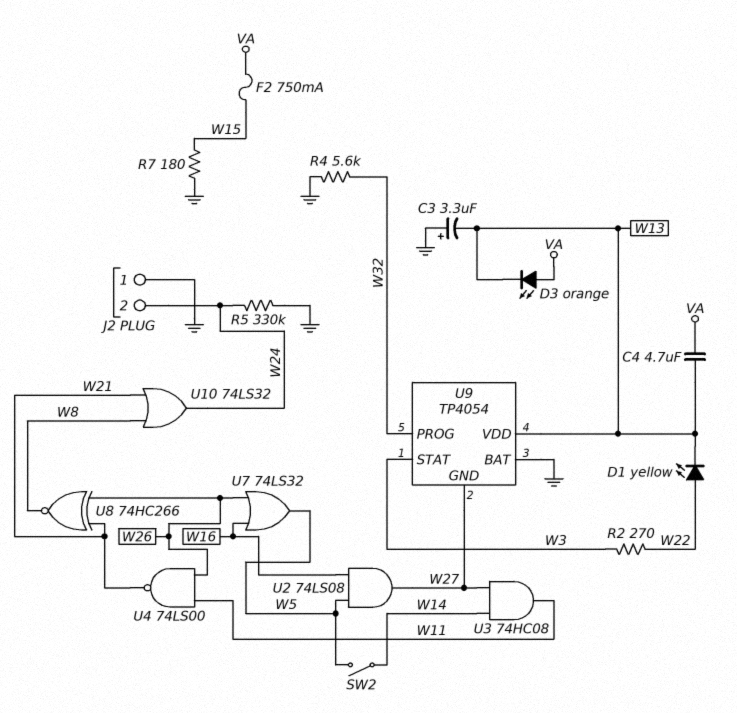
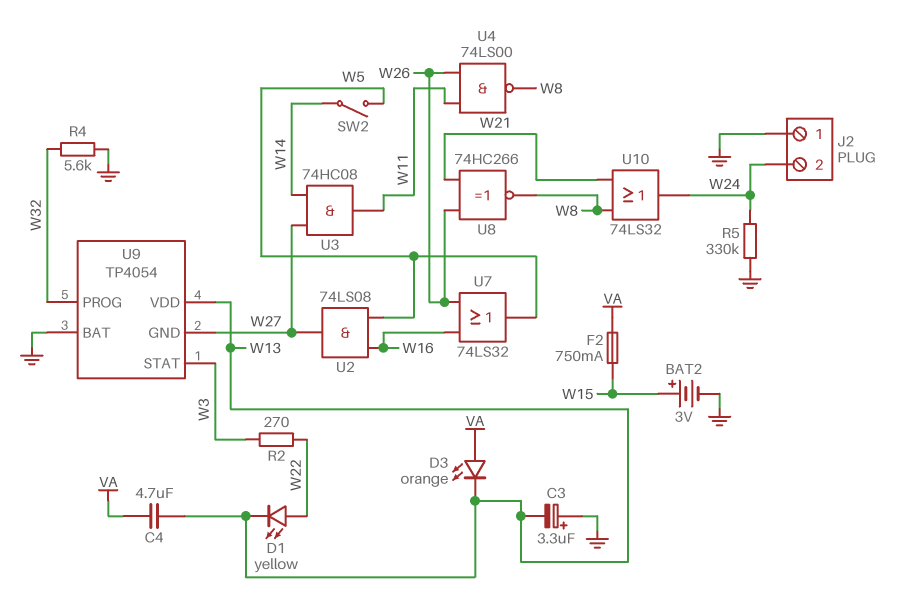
BAT2: none -> 3V (plus W15, minus GND)
R7: 180 (GND, W15) -> none
U4: NAND 74LS00 (in W11, in W26, out W21) -> NAND 74LS00 (in W11, in W26, out W8)

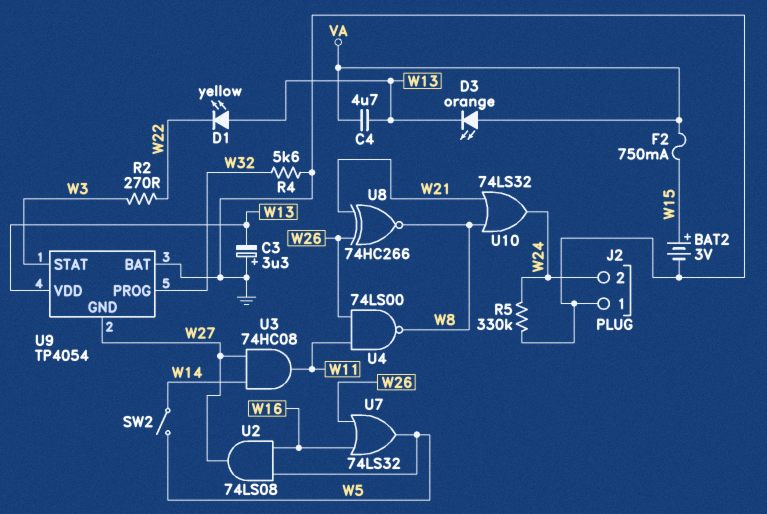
D1: LED yellow (A W22, K W13) -> LED yellow (A W13, K W22)

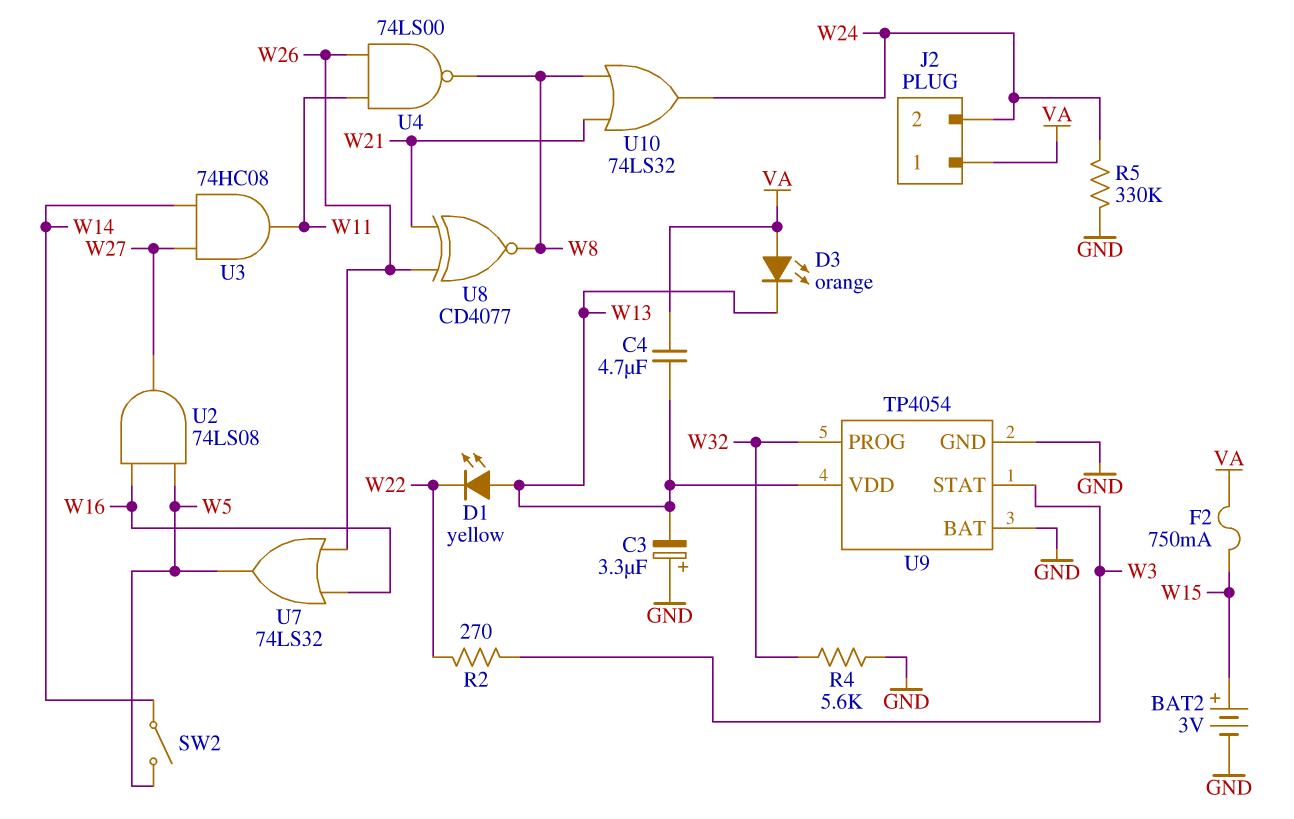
J2 pin 1: GND -> VA
U8: XNOR 74HC266 (in W21, in W26, out W8) -> XNOR CD4077 (in W21, in W26, out W8)
U9 pin GND: W27 -> GND

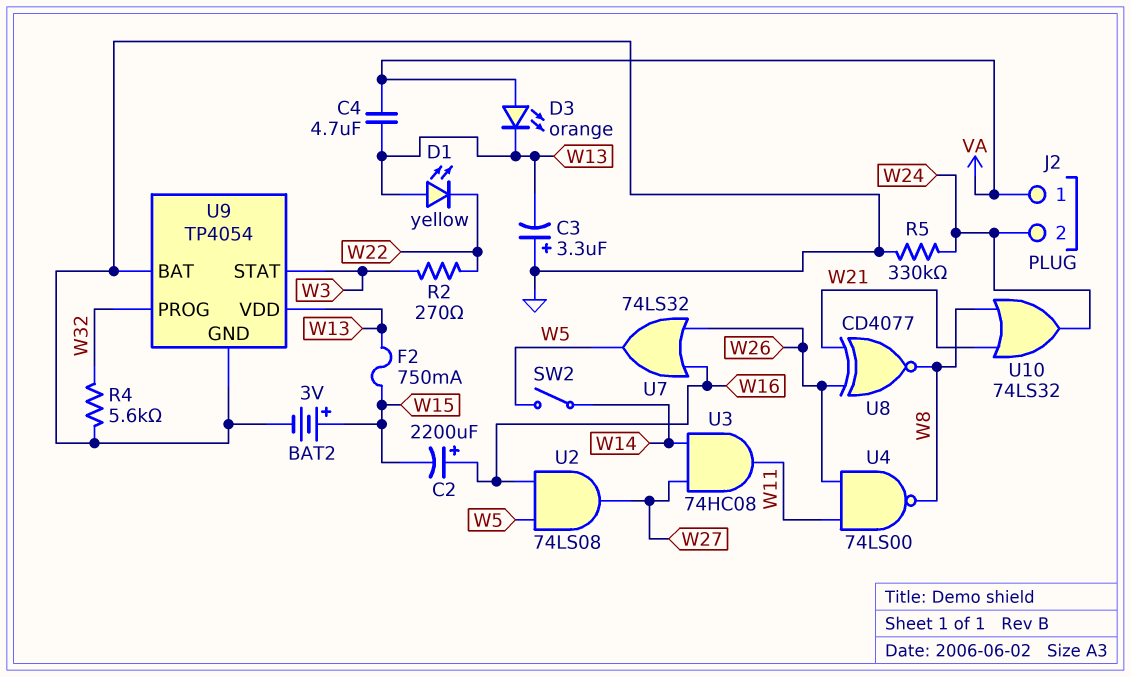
C2: none -> 2200uF (plus W16, minus W15)
F2: 750mA (VA, W15) -> 750mA (W13, W15)

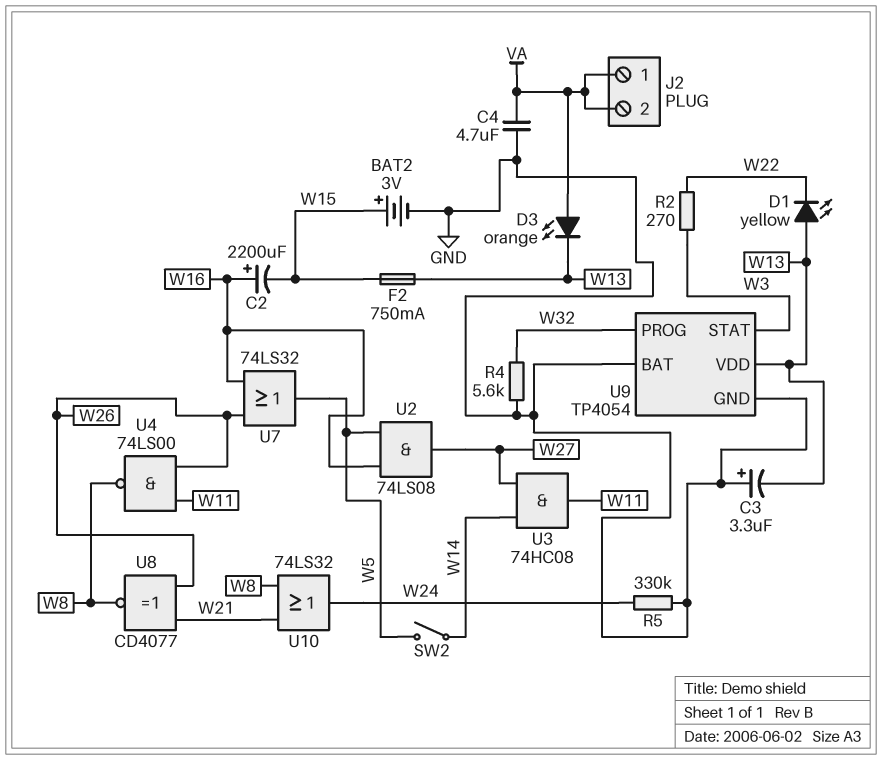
C4: 4.7uF (VA, W13) -> 4.7uF (GND, VA)
J2 pin 2: W24 -> VA

